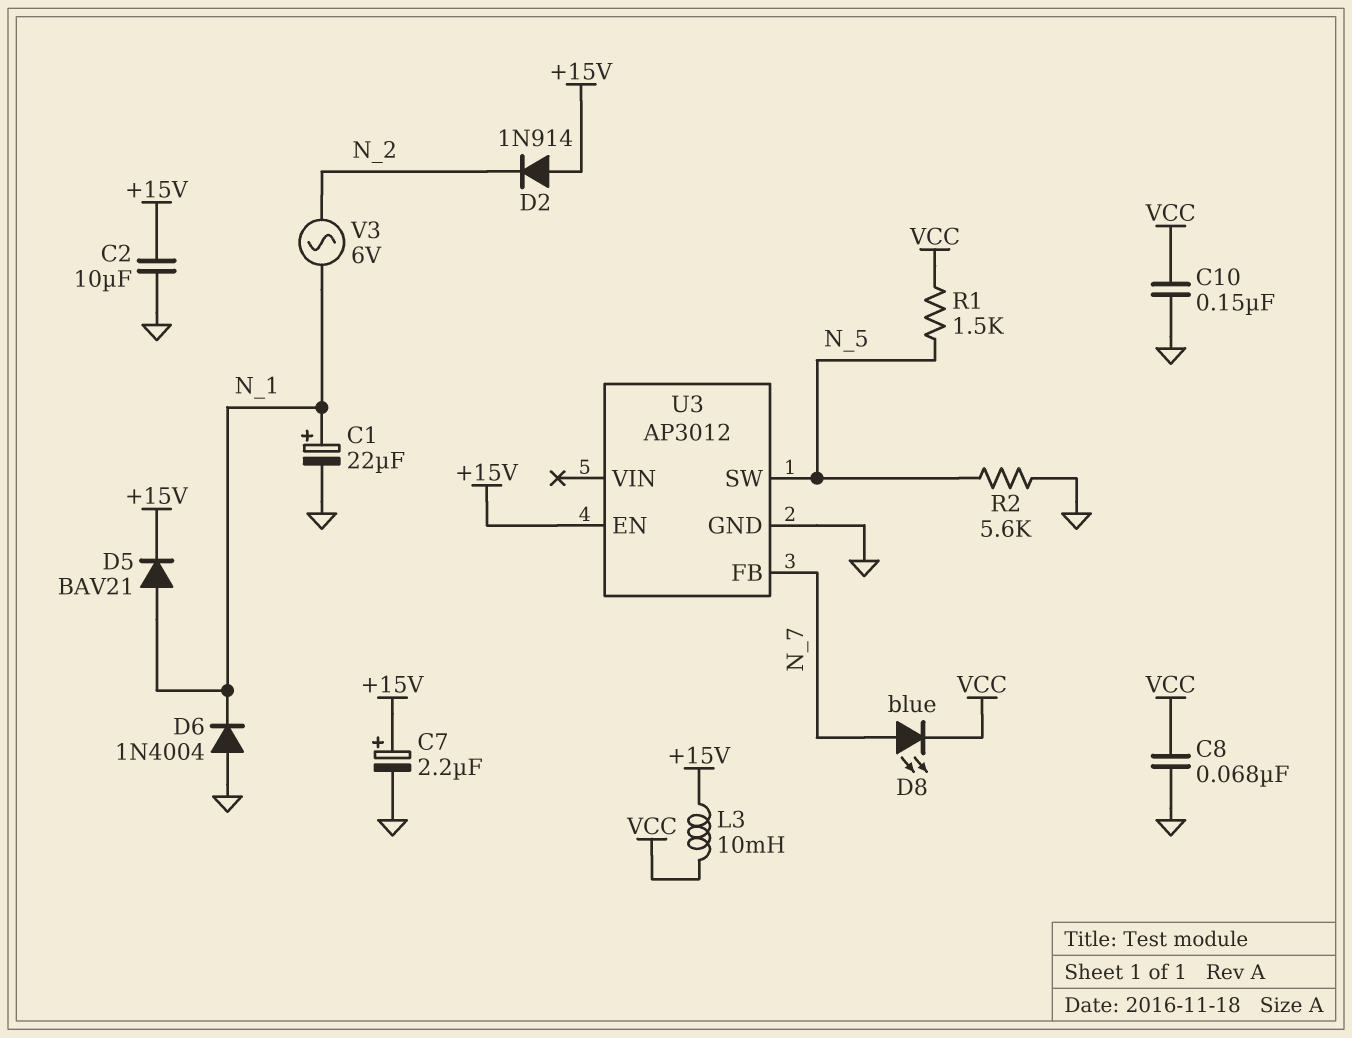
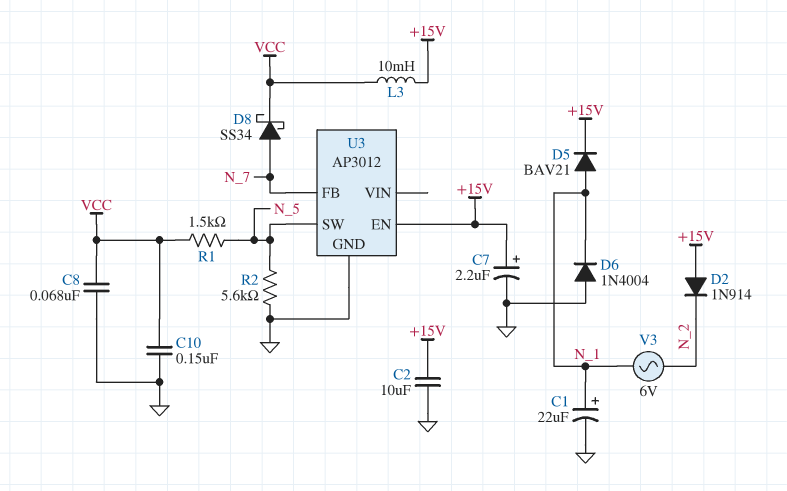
D8: LED blue (A N_7, K VCC) -> schottky SS34 (A N_7, K VCC)

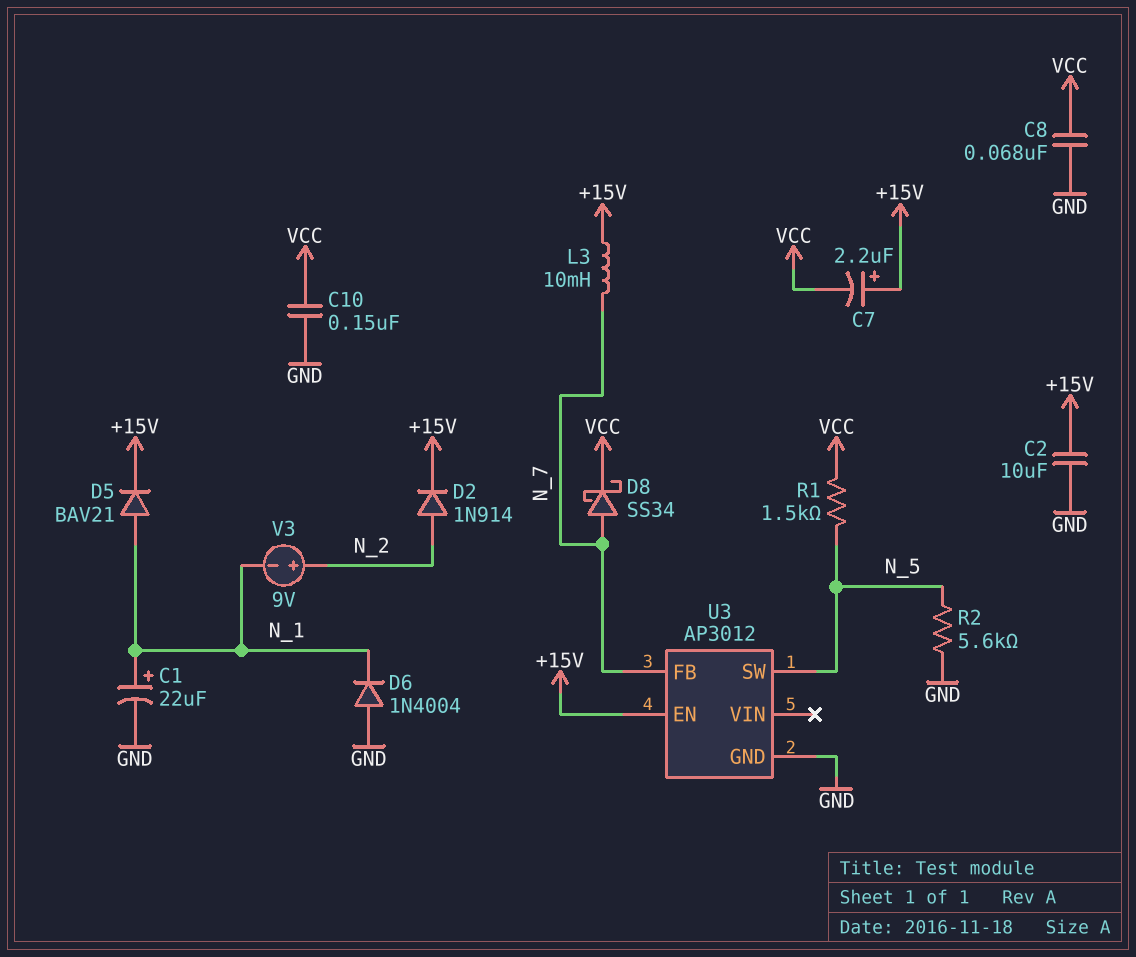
C7: 2.2uF (plus +15V, minus GND) -> 2.2uF (plus +15V, minus VCC)
D2: diode 1N914 (A +15V, K N_2) -> diode 1N914 (A N_2, K +15V)
L3: 10mH (+15V, VCC) -> 10mH (+15V, N_7)
V3: AC 6V (N_1, N_2) -> 9V (plus N_2, minus N_1)

